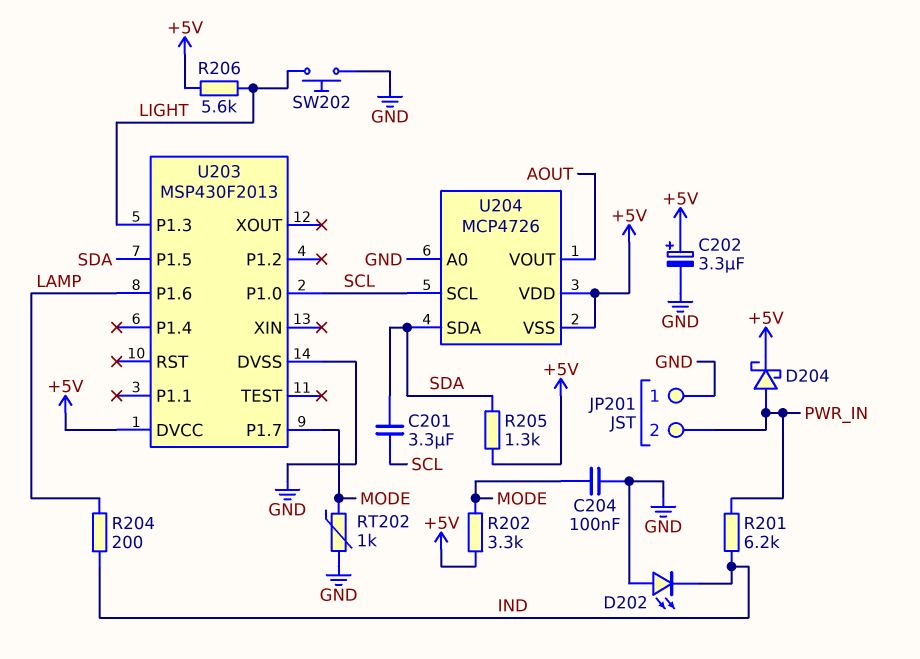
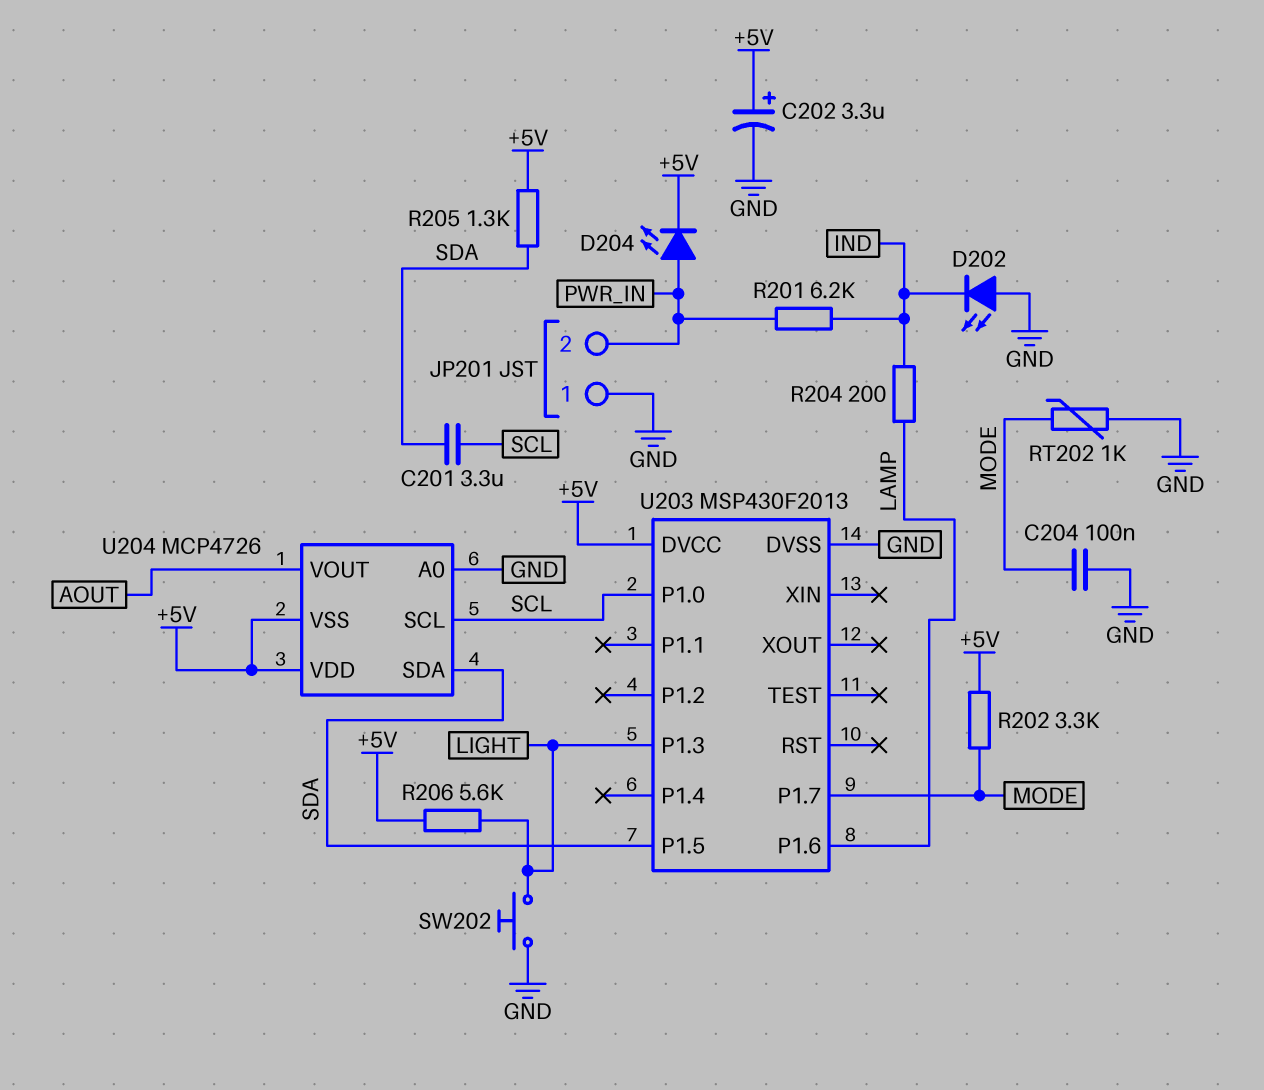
D204: schottky (A PWR_IN, K +5V) -> LED (A PWR_IN, K +5V)

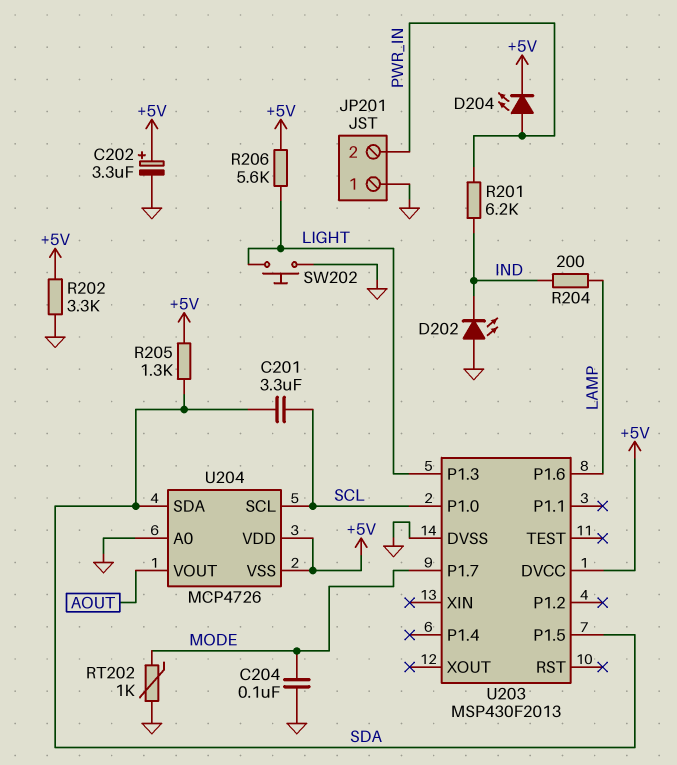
R202: 3.3k (+5V, MODE) -> 3.3k (+5V, GND)

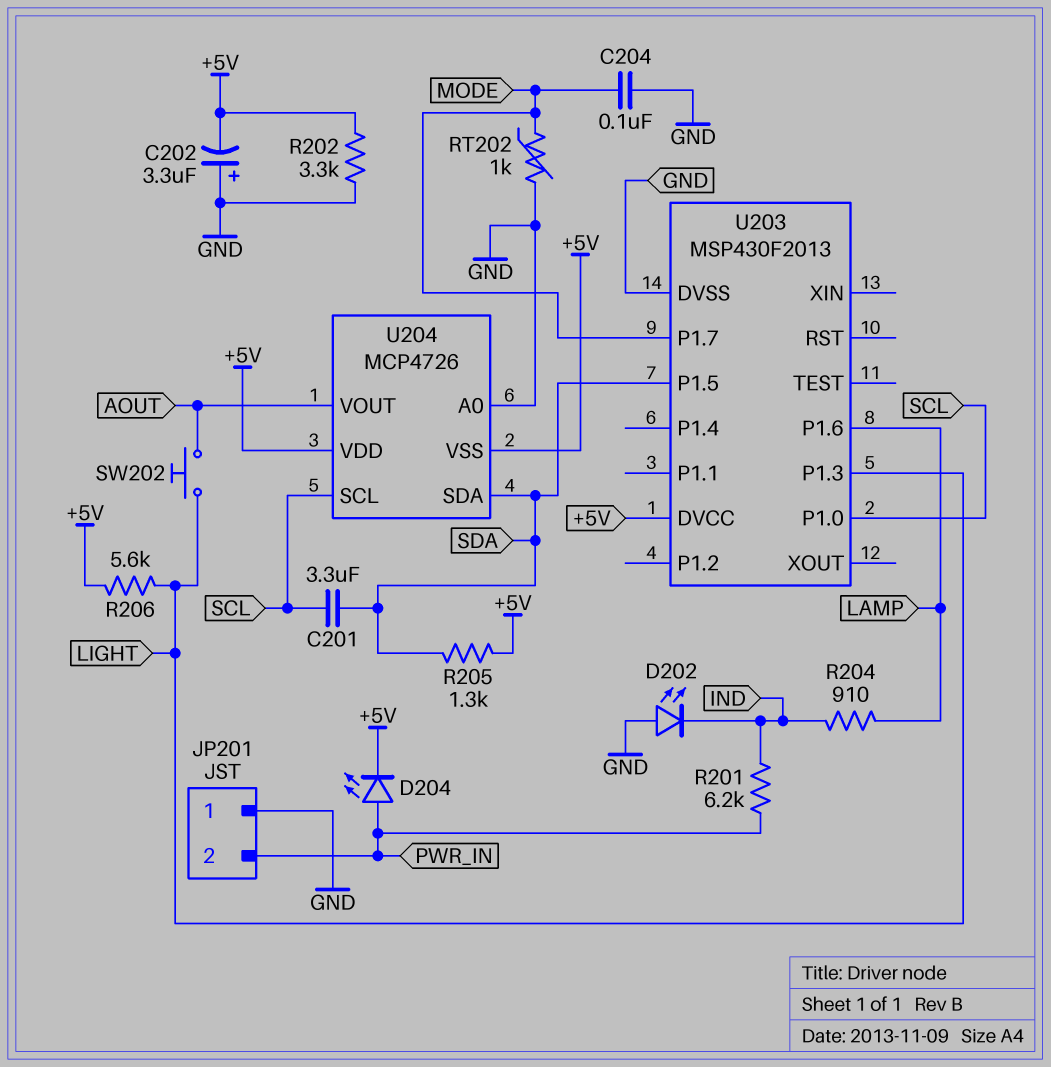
C202: 3.3uF (plus +5V, minus GND) -> 3.3uF (plus GND, minus +5V)
R204: 200 (IND, LAMP) -> 910 (IND, LAMP)
SW202: button (GND, LIGHT) -> button (AOUT, LIGHT)

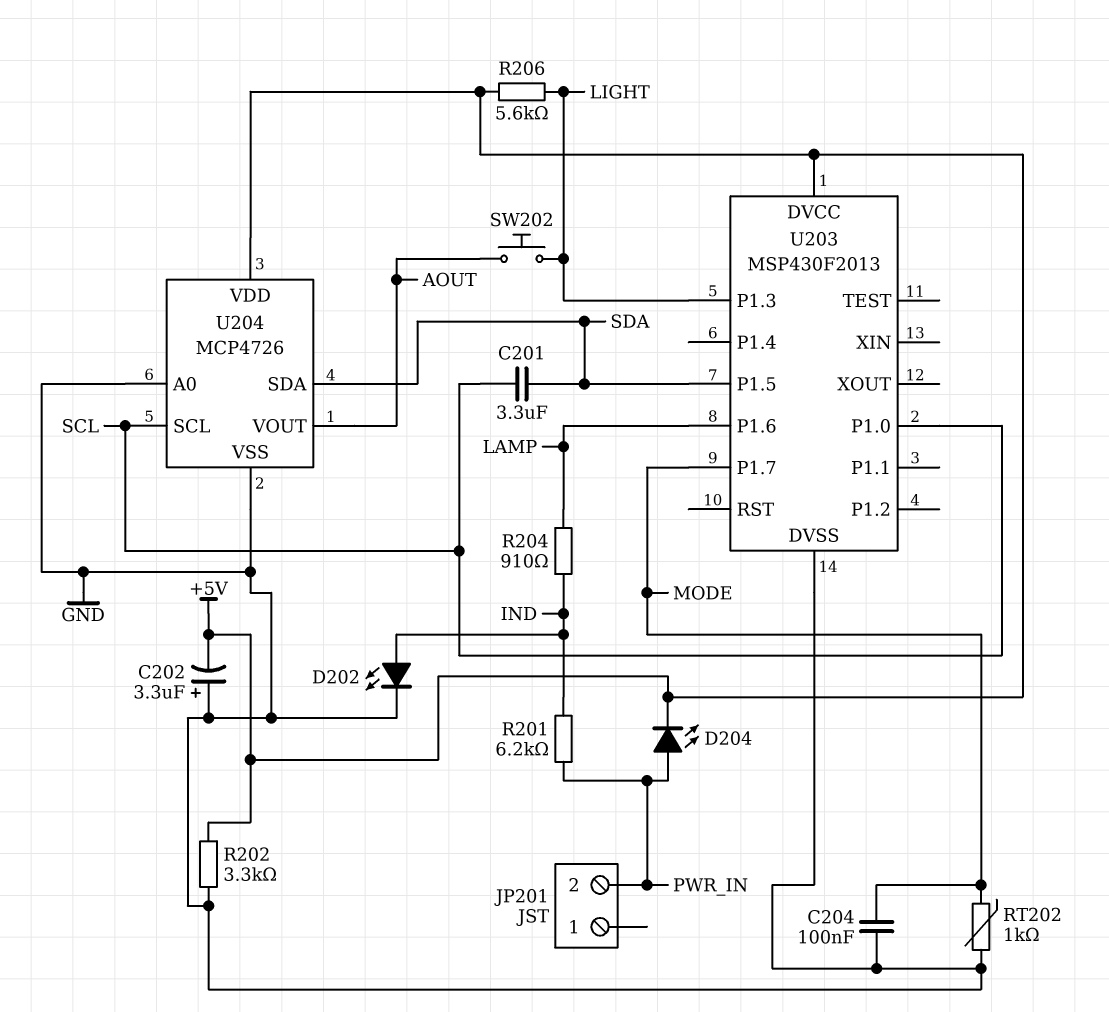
D202: LED (A GND, K IND) -> LED (A IND, K GND)
JP201 pin 1: GND -> none
R205: 1.3k (+5V, SDA) -> none
U204 pin VSS: +5V -> GND

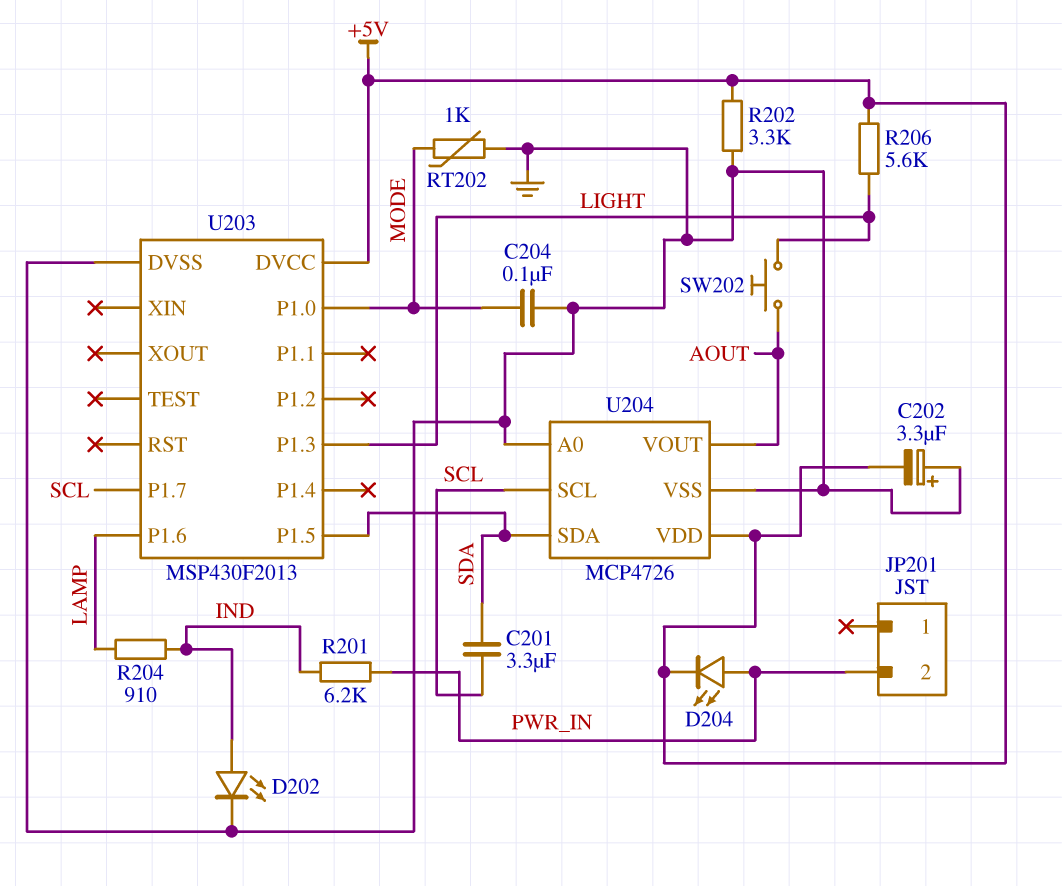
U203 pin P1.0: SCL -> MODE
U203 pin P1.7: MODE -> SCL

